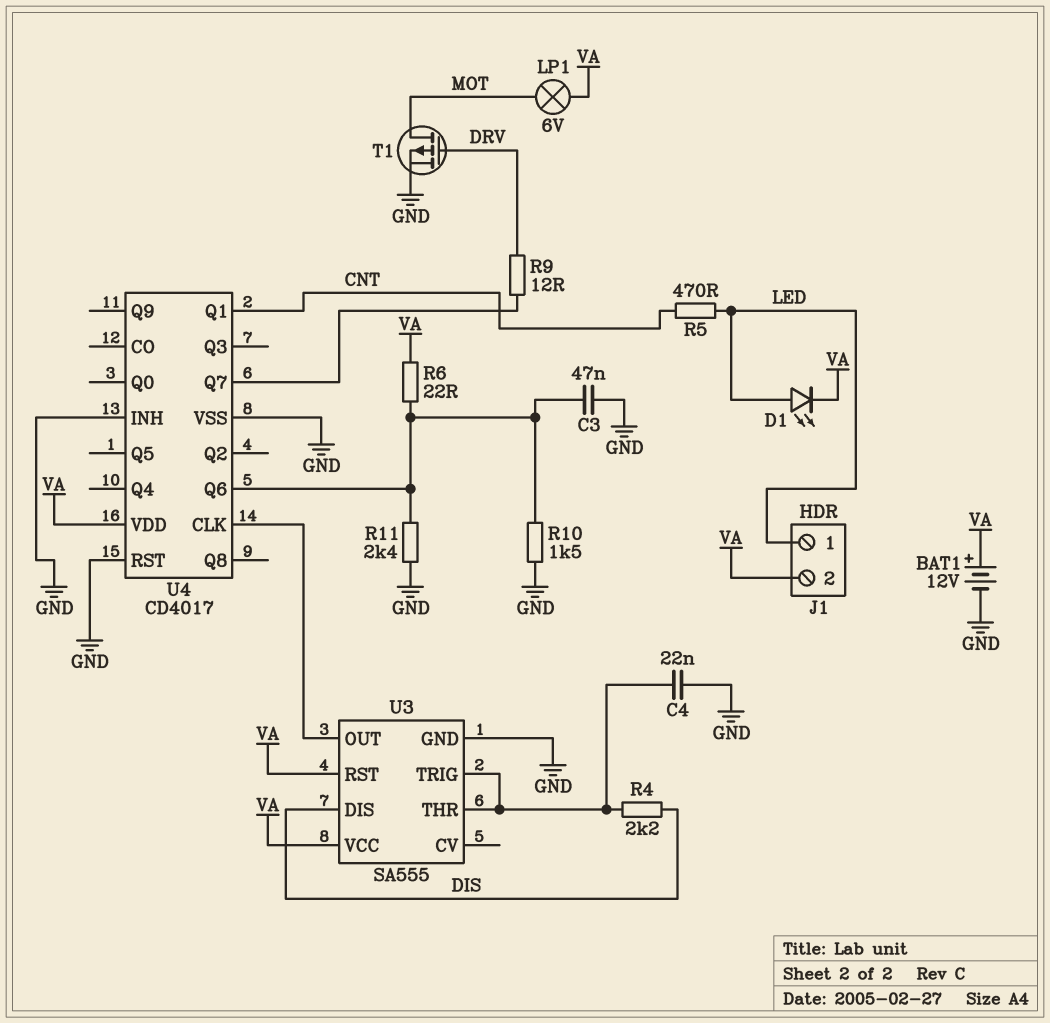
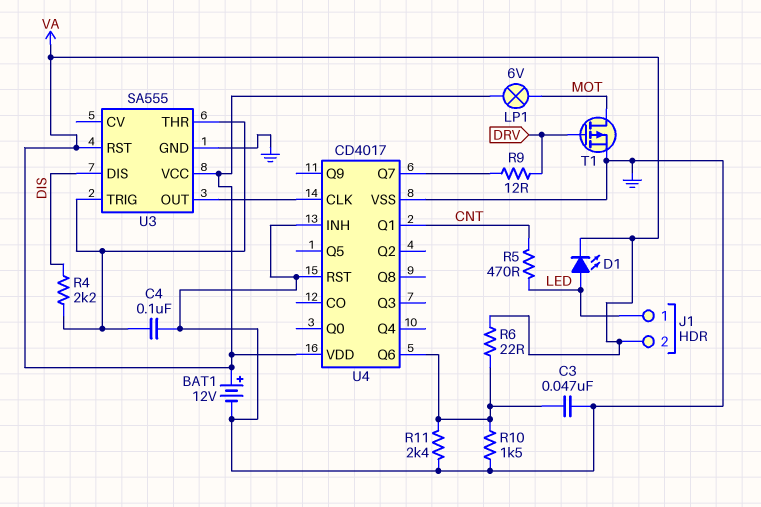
C4: 22nF (GND, U3/THR) -> 100nF (GND, U3/THR)

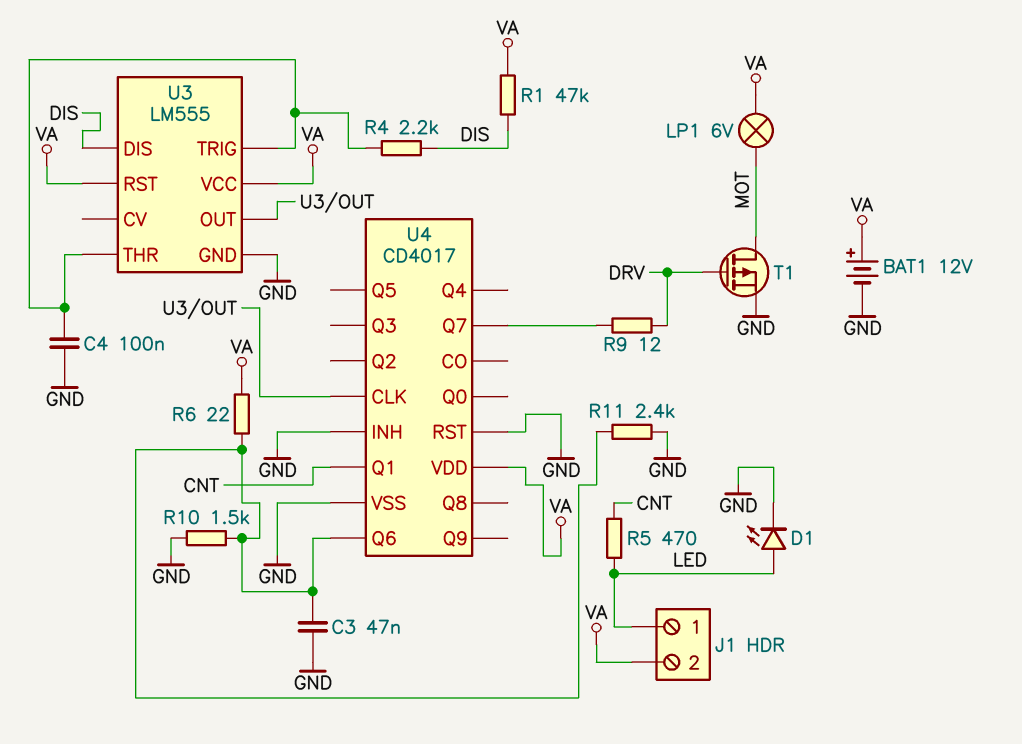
D1: LED (A LED, K VA) -> LED (A LED, K GND)
R1: none -> 47k (DIS, VA)
U3: SA555 -> LM555

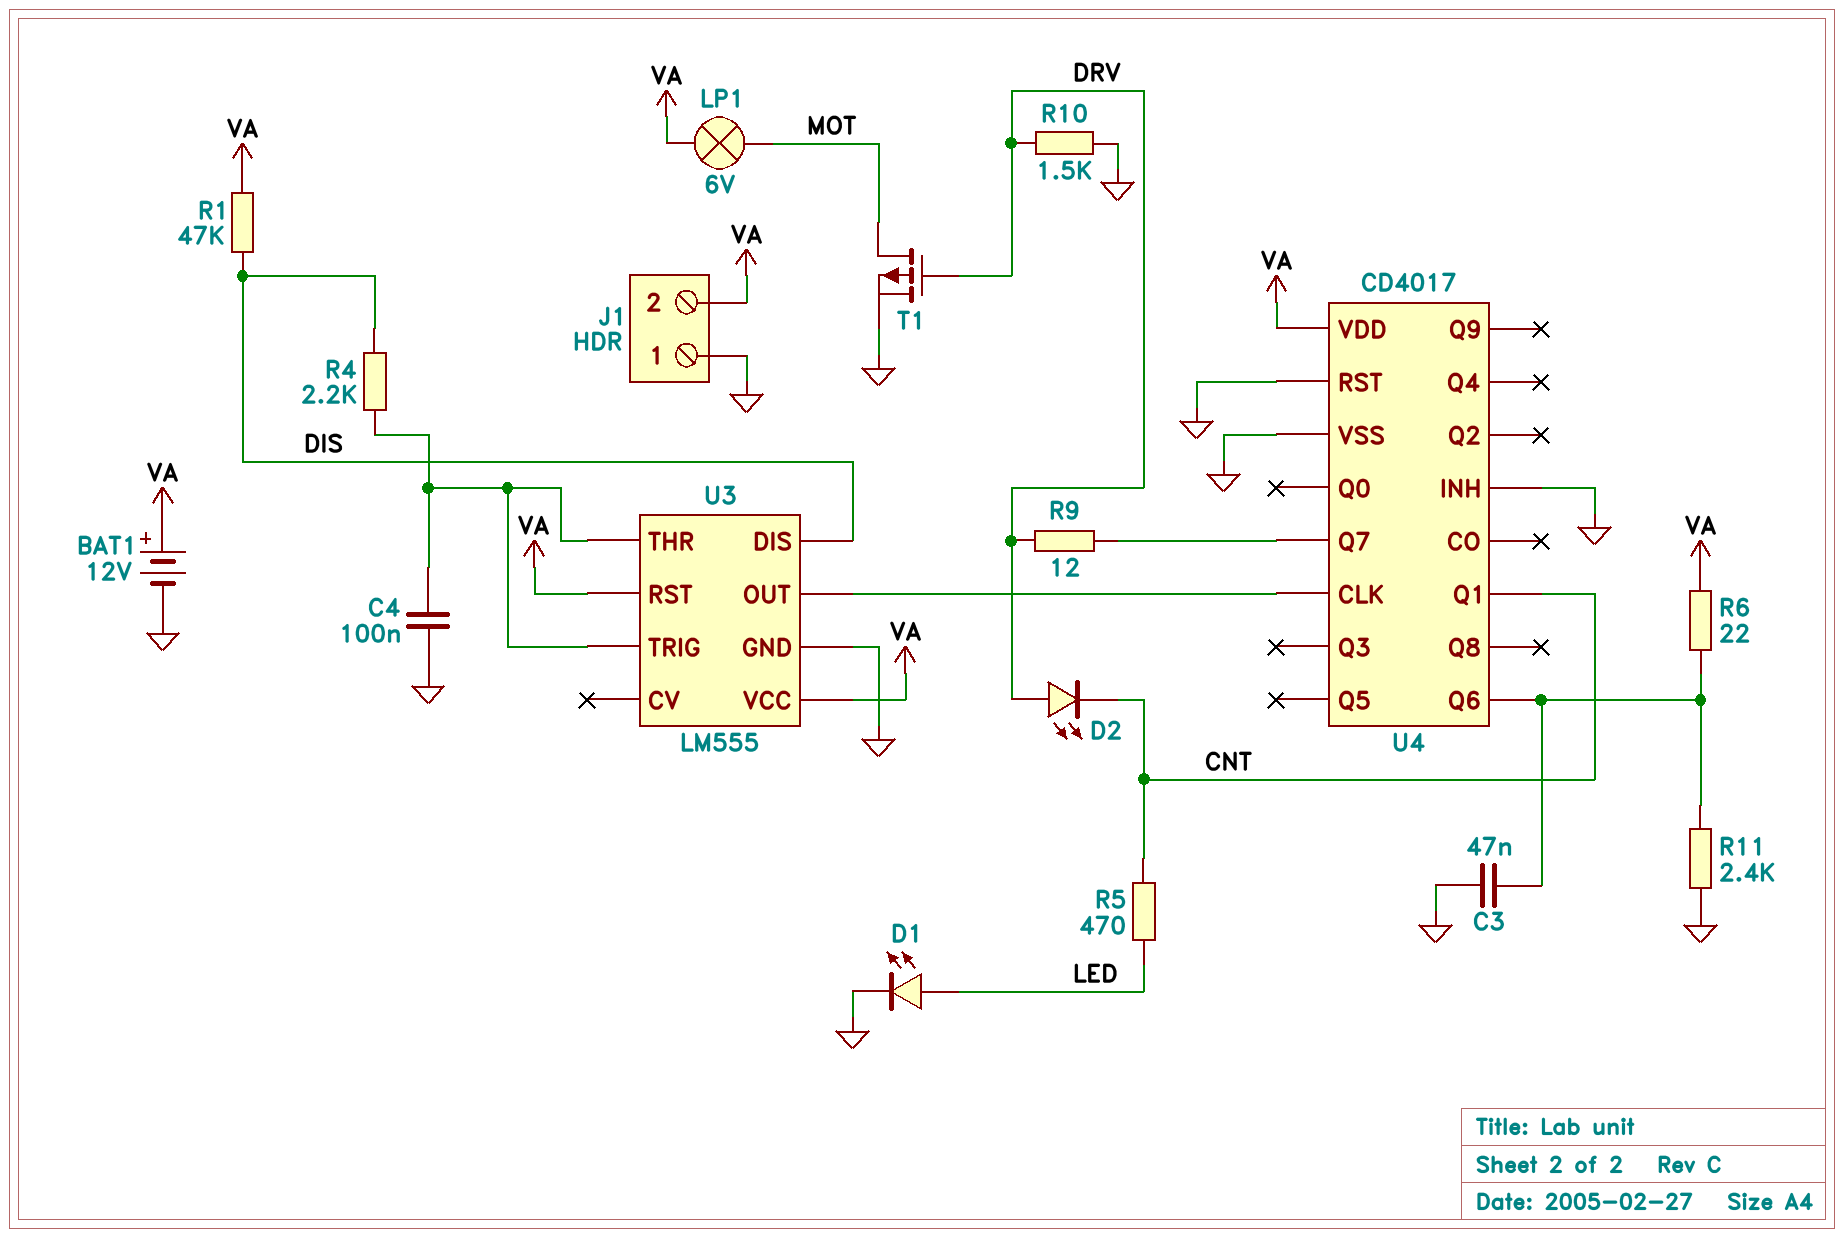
D2: none -> LED (A DRV, K CNT)
J1 pin 1: LED -> GND
R10: 1.5k (GND, U4/Q6) -> 1.5k (DRV, GND)

